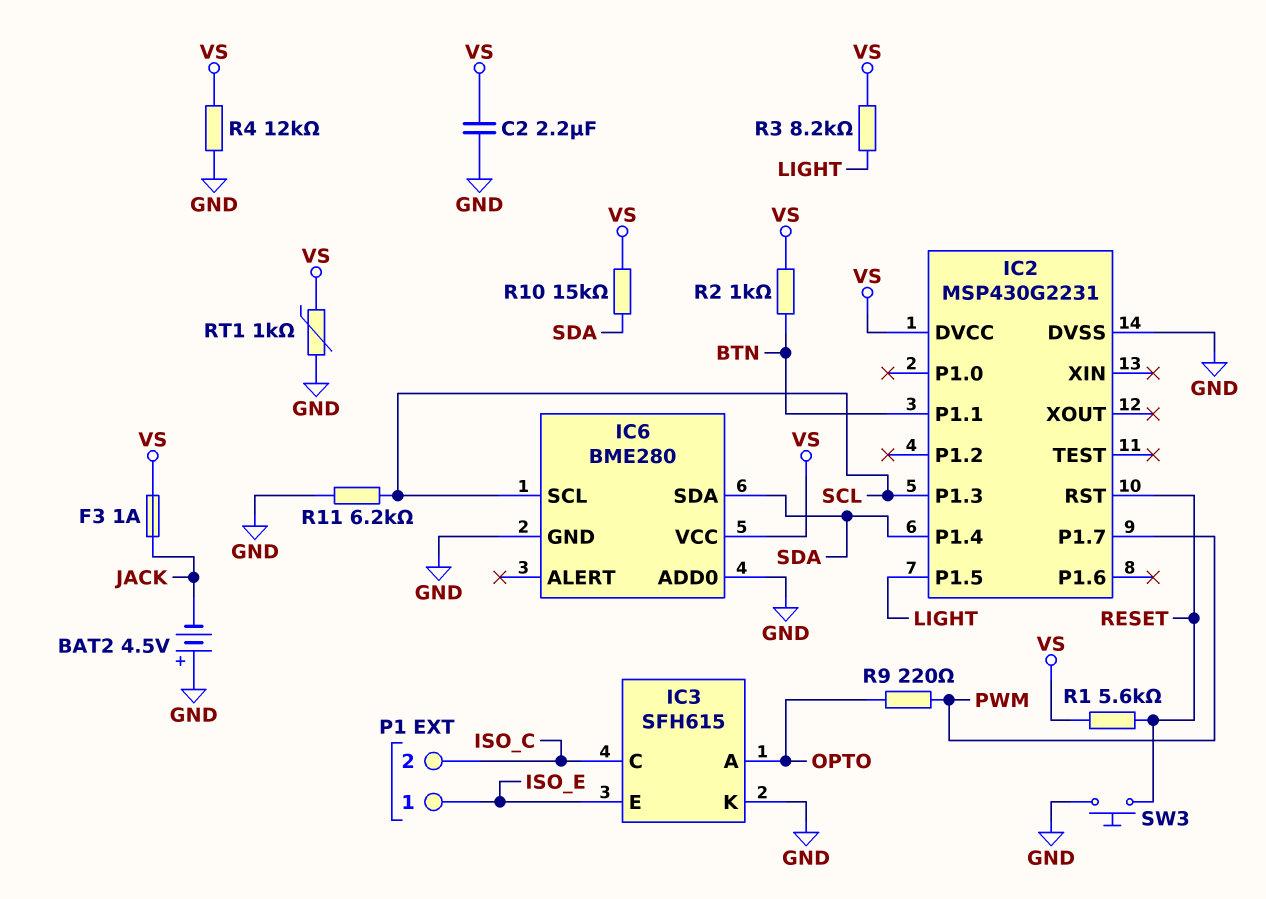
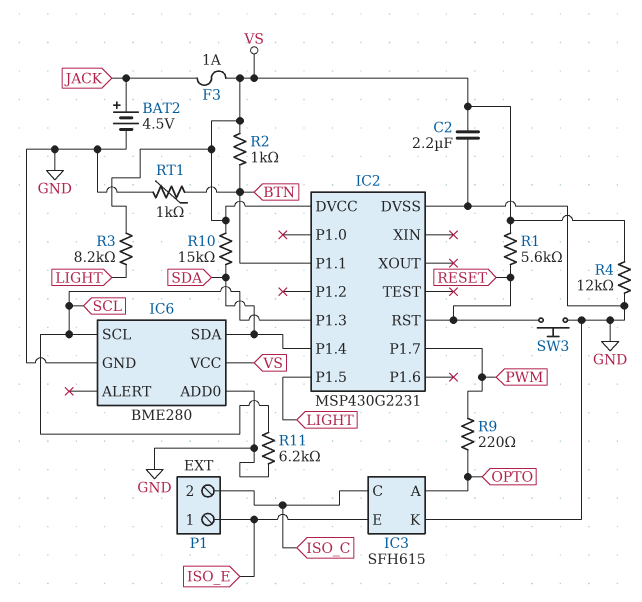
BAT2: 4.5V (plus GND, minus JACK) -> 4.5V (plus JACK, minus GND)
RT1: 1k (GND, VS) -> 1k (BTN, GND)

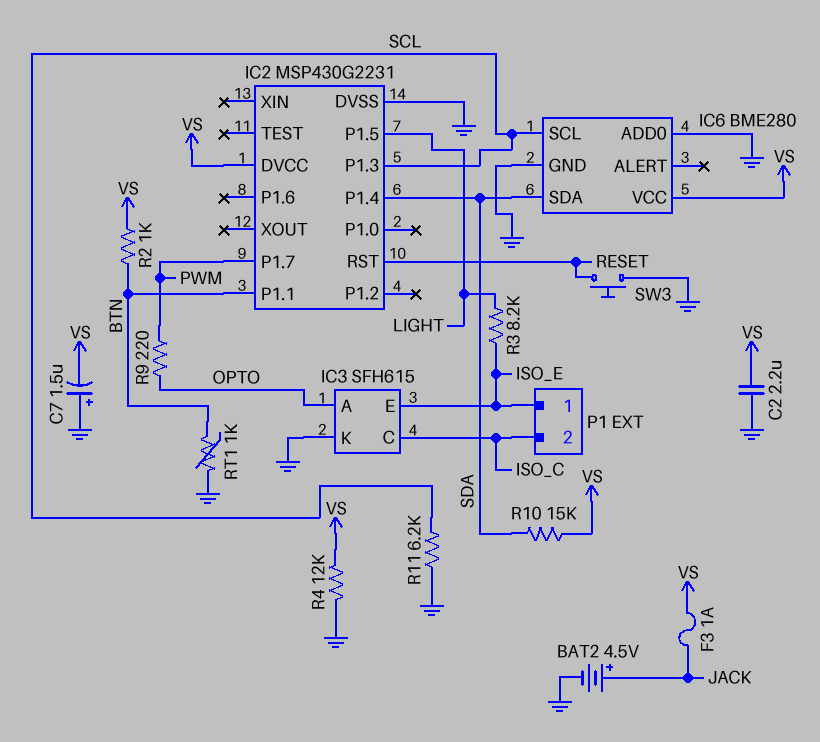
C7: none -> 1.5uF (plus GND, minus VS)
R1: 5.6k (RESET, VS) -> none
R3: 8.2k (LIGHT, VS) -> 8.2k (ISO_E, LIGHT)

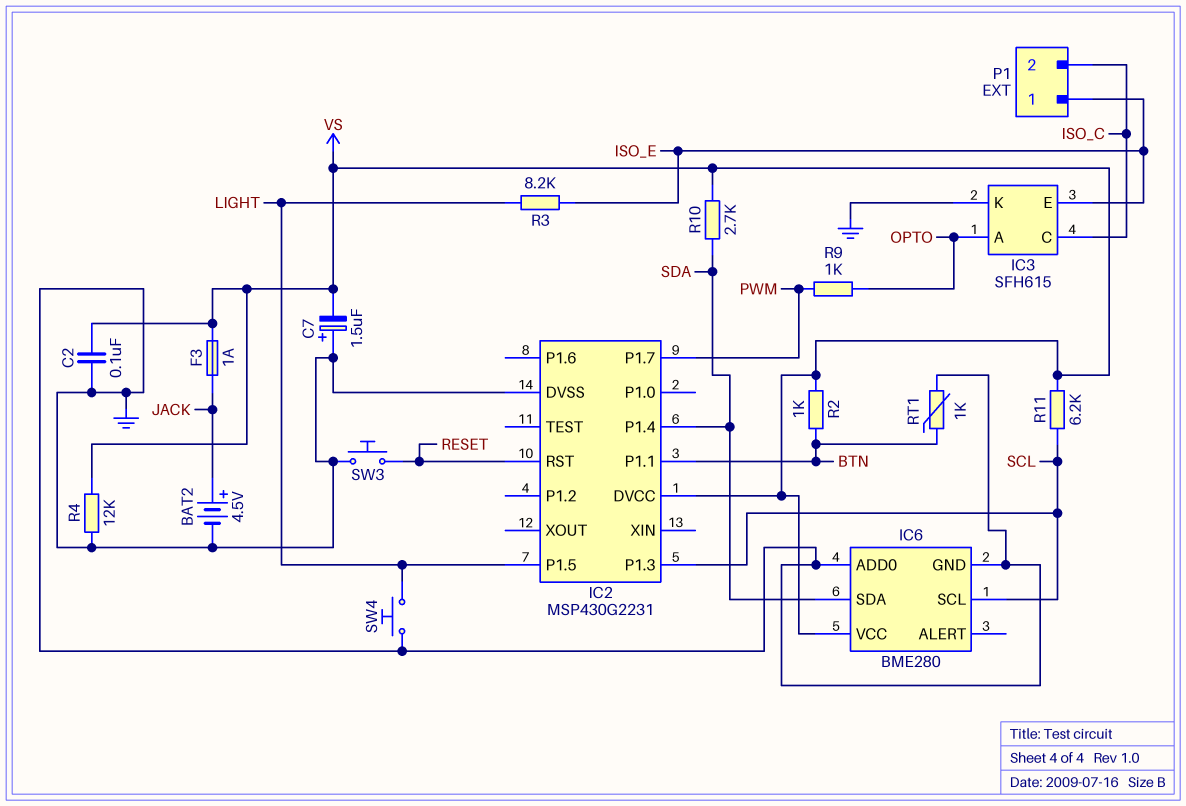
C2: 2.2uF (GND, VS) -> 100nF (GND, VS)
R9: 220 (OPTO, PWM) -> 1k (OPTO, PWM)
R10: 15k (SDA, VS) -> 2.7k (SDA, VS)
R11: 6.2k (GND, SCL) -> 6.2k (SCL, VS)
SW4: none -> button (GND, LIGHT)

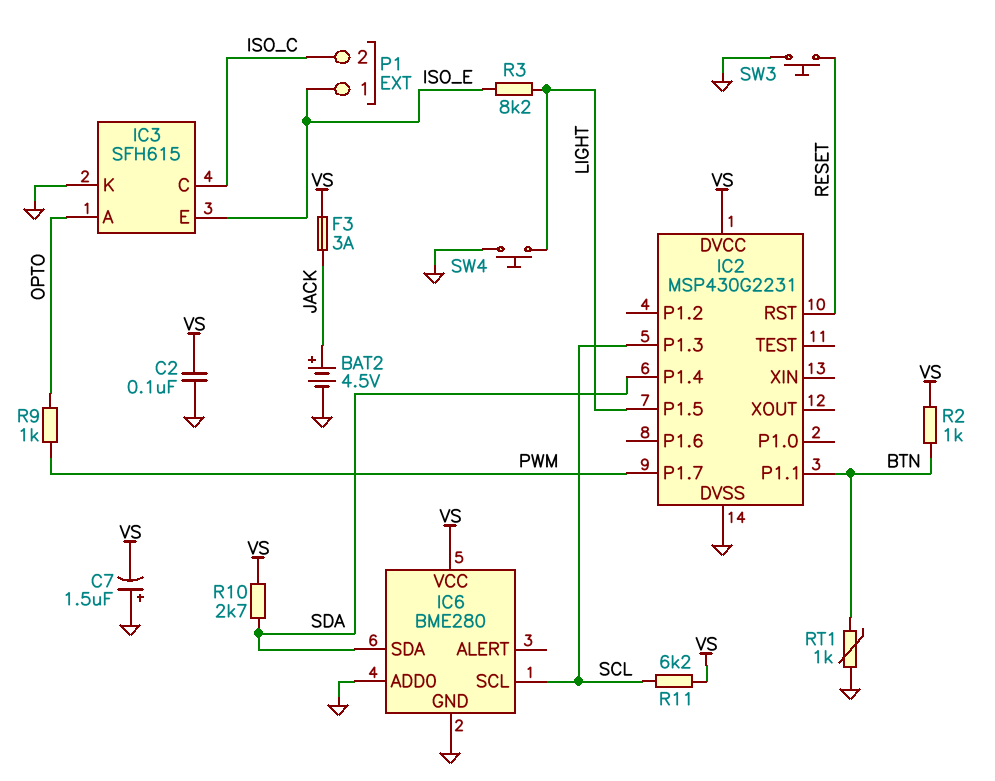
F3: 1A (JACK, VS) -> 3A (JACK, VS)
R4: 12k (GND, VS) -> none

